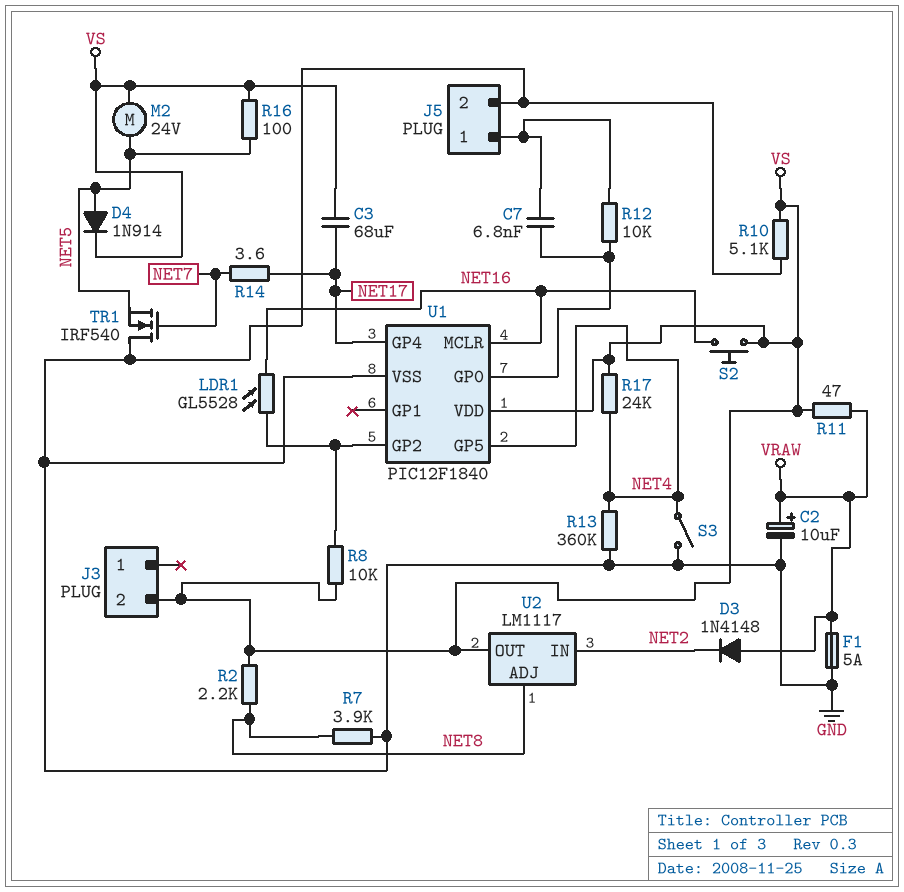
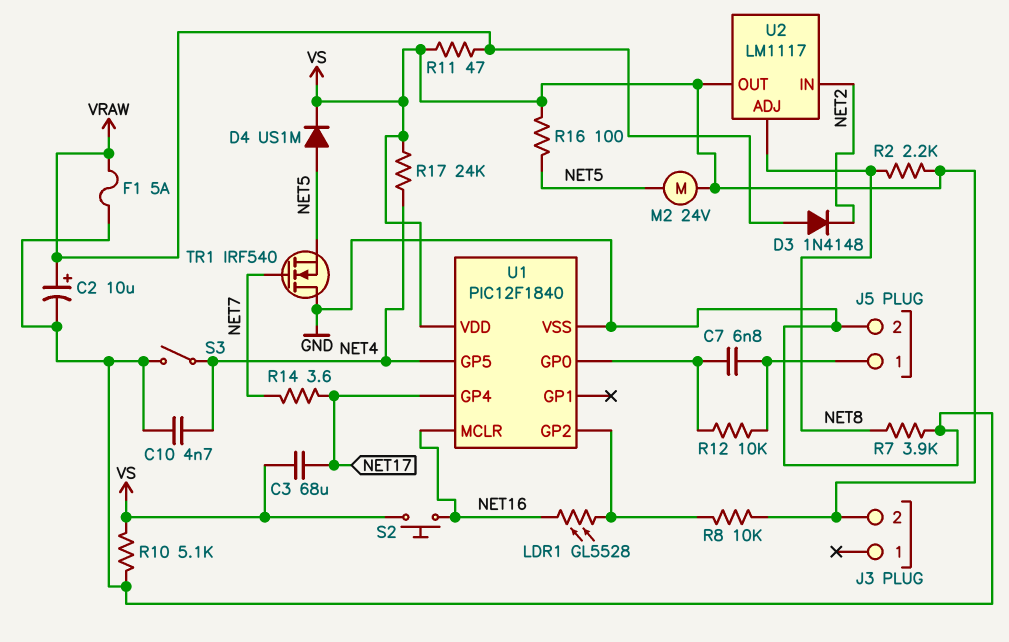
C10: none -> 4.7nF (GND, NET4)
D4: diode 1N914 (A NET5, K VS) -> diode US1M (A NET5, K VS)
R13: 360k (GND, NET4) -> none

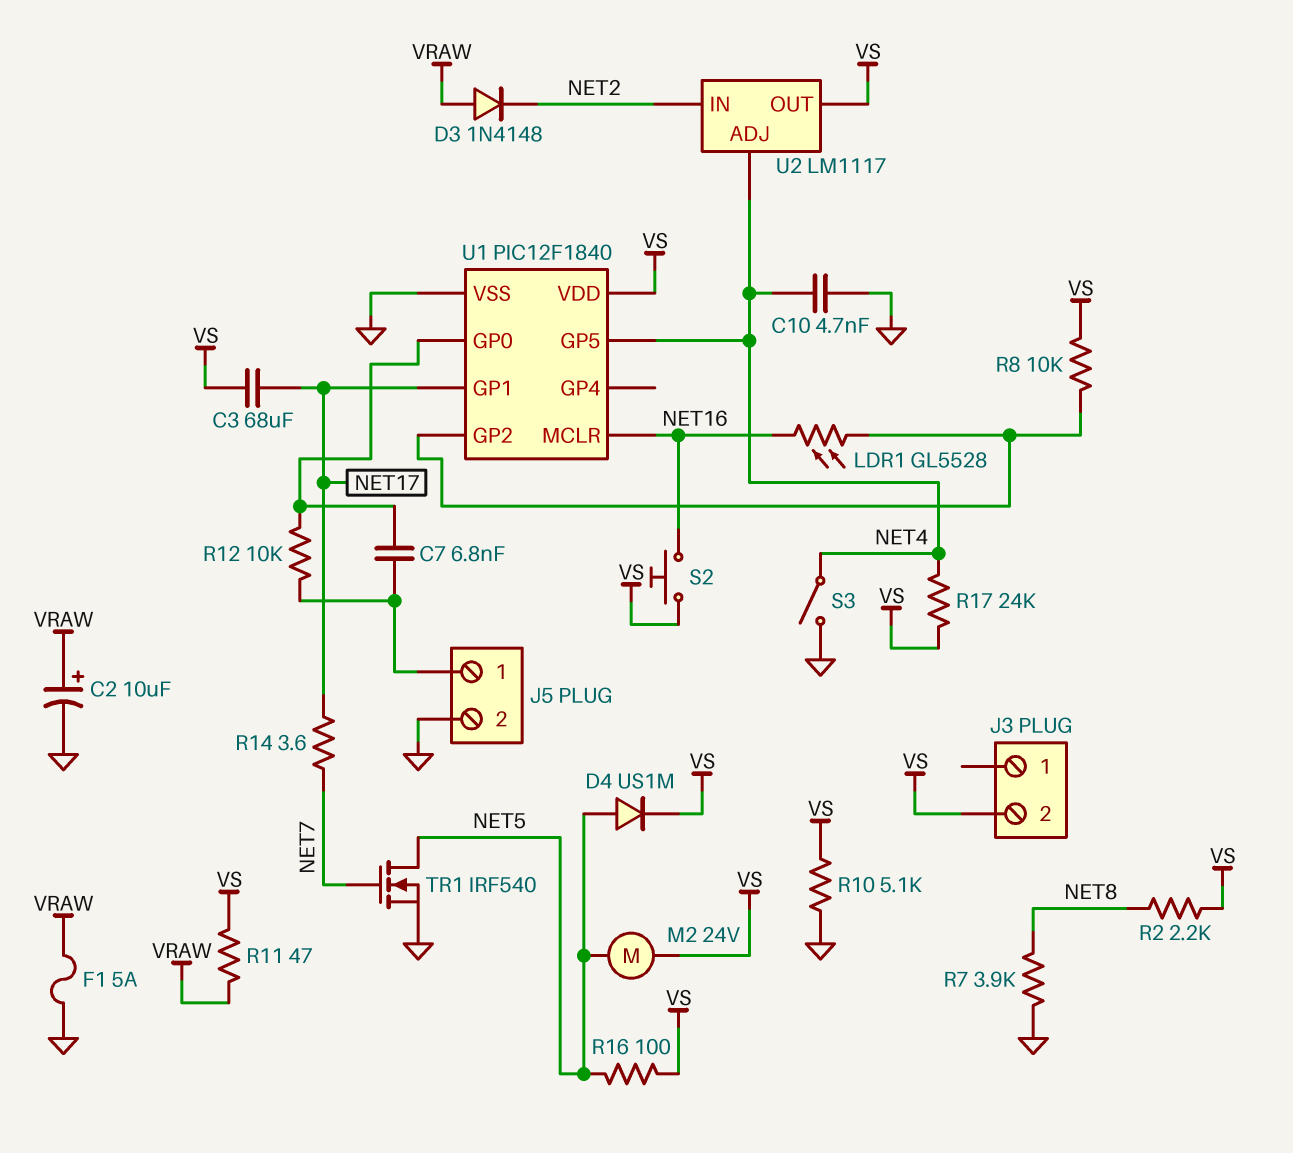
TR1: NMOS IRF540 (G NET7, D GND, S NET5) -> NMOS IRF540 (G NET7, D NET5, S GND)
U1 pin GP1: none -> NET17
U1 pin GP4: NET17 -> none
U2 pin ADJ: NET8 -> NET4

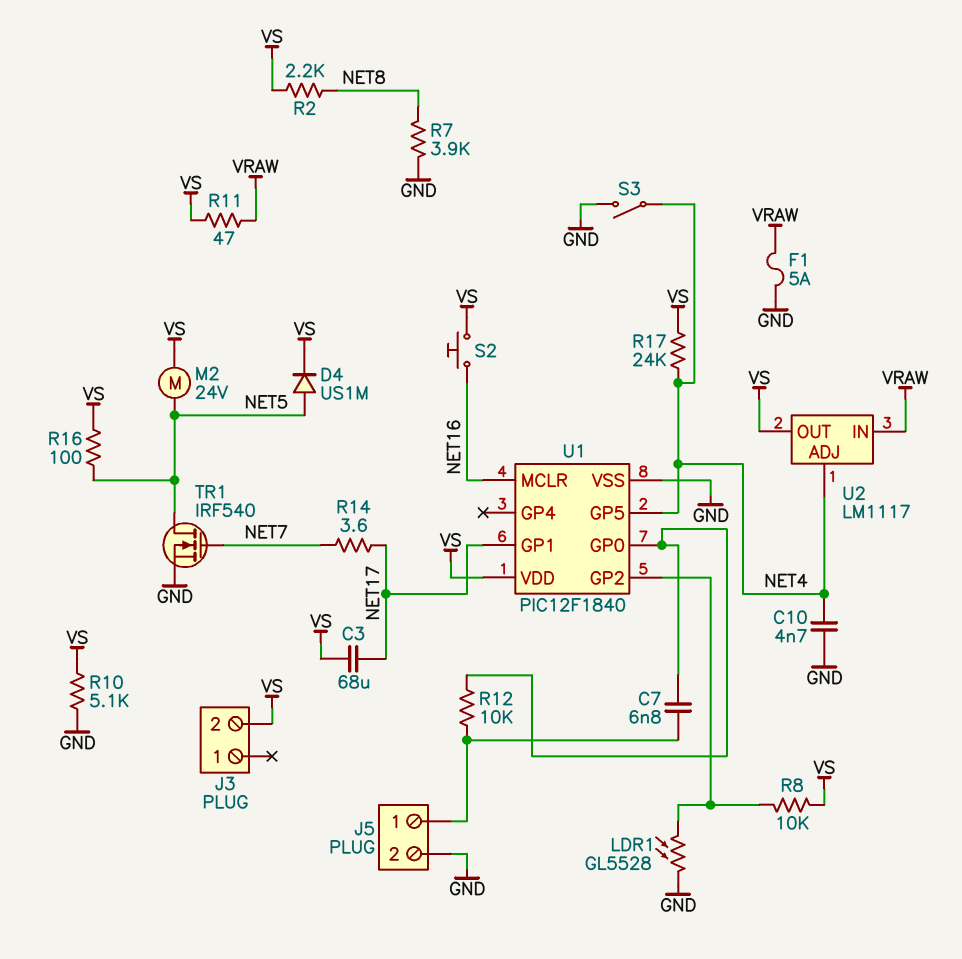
C2: 10uF (plus VRAW, minus GND) -> none
D3: diode 1N4148 (A VRAW, K NET2) -> none
LDR1: GL5528 (NET16, U1/GP2) -> GL5528 (GND, U1/GP2)
U2 pin IN: NET2 -> VRAW

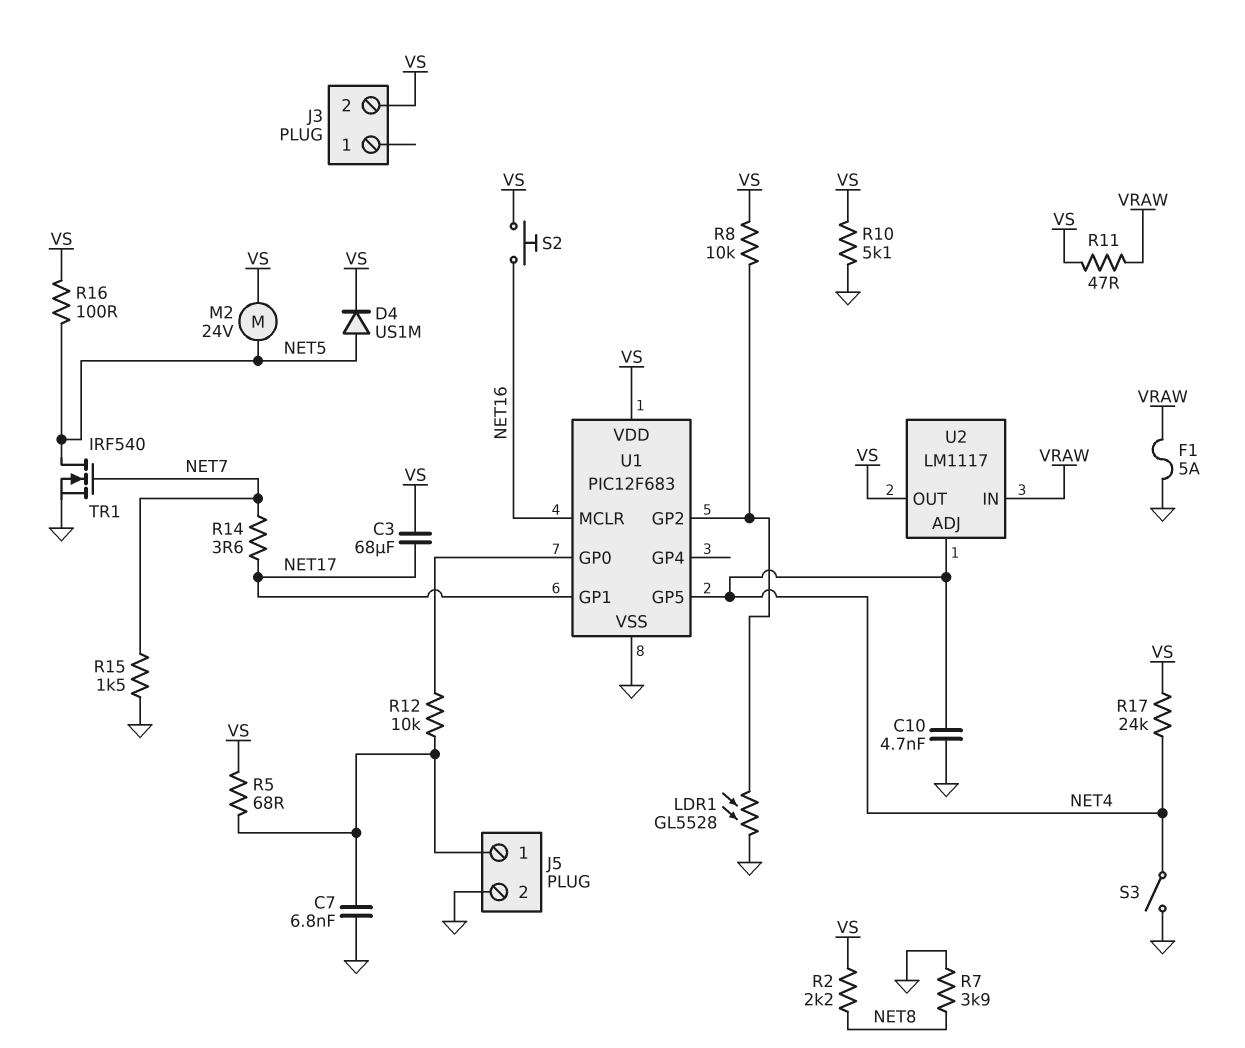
C7: 6.8nF (J5/1, U1/GP0) -> 6.8nF (GND, J5/1)
R5: none -> 68 (J5/1, VS)
R15: none -> 1.5k (GND, NET7)
U1: PIC12F1840 -> PIC12F683

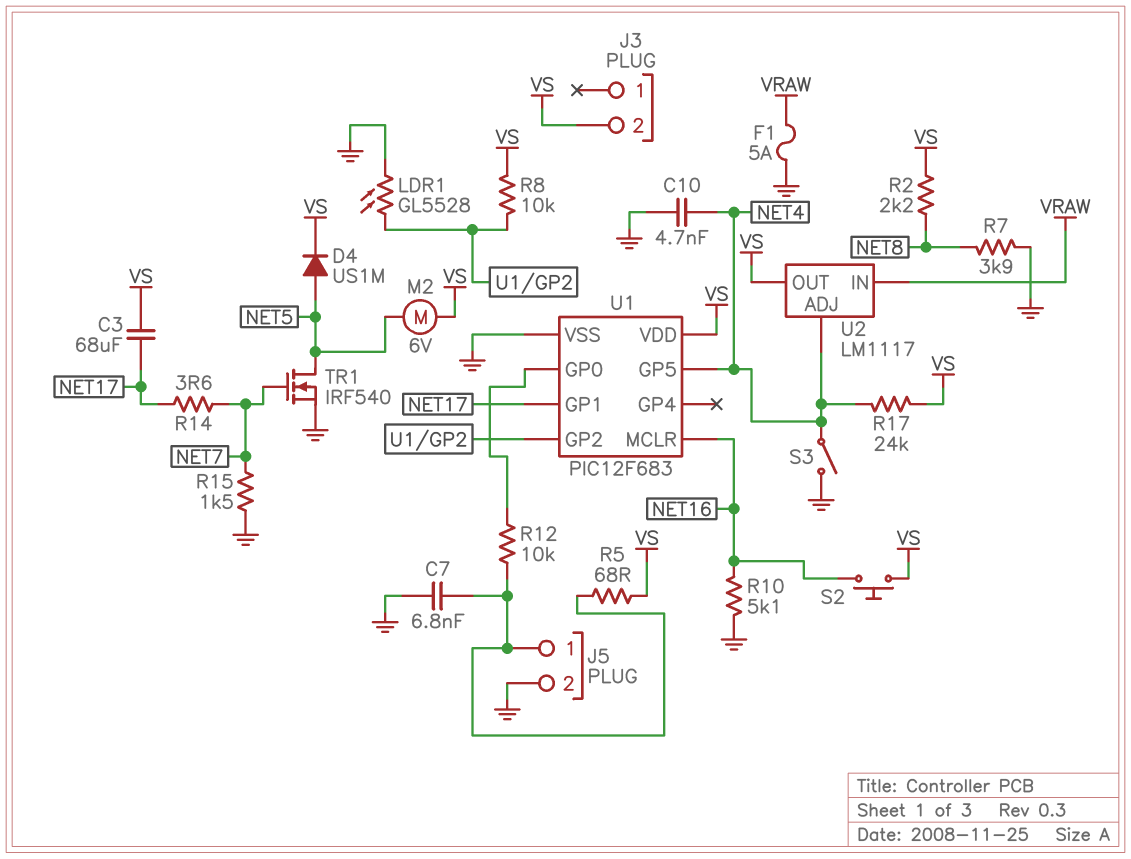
M2: motor 24V (NET5, VS) -> motor 6V (NET5, VS)
R10: 5.1k (GND, VS) -> 5.1k (GND, NET16)
R11: 47 (VRAW, VS) -> none
R16: 100 (NET5, VS) -> none

